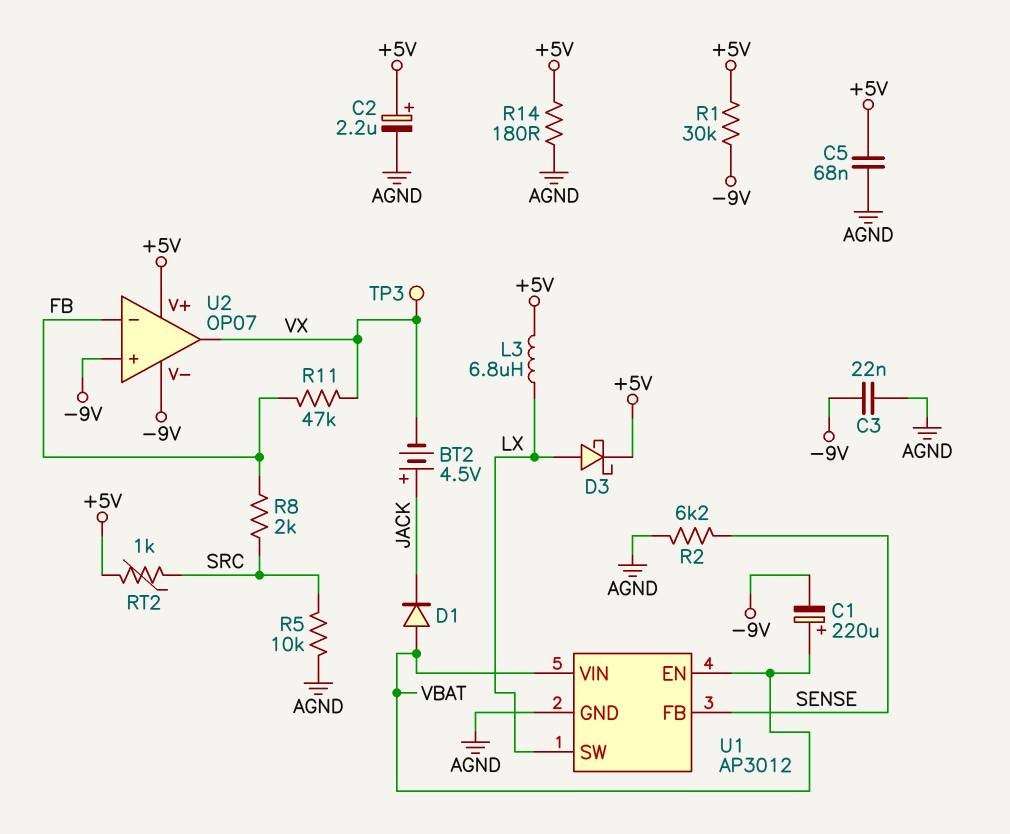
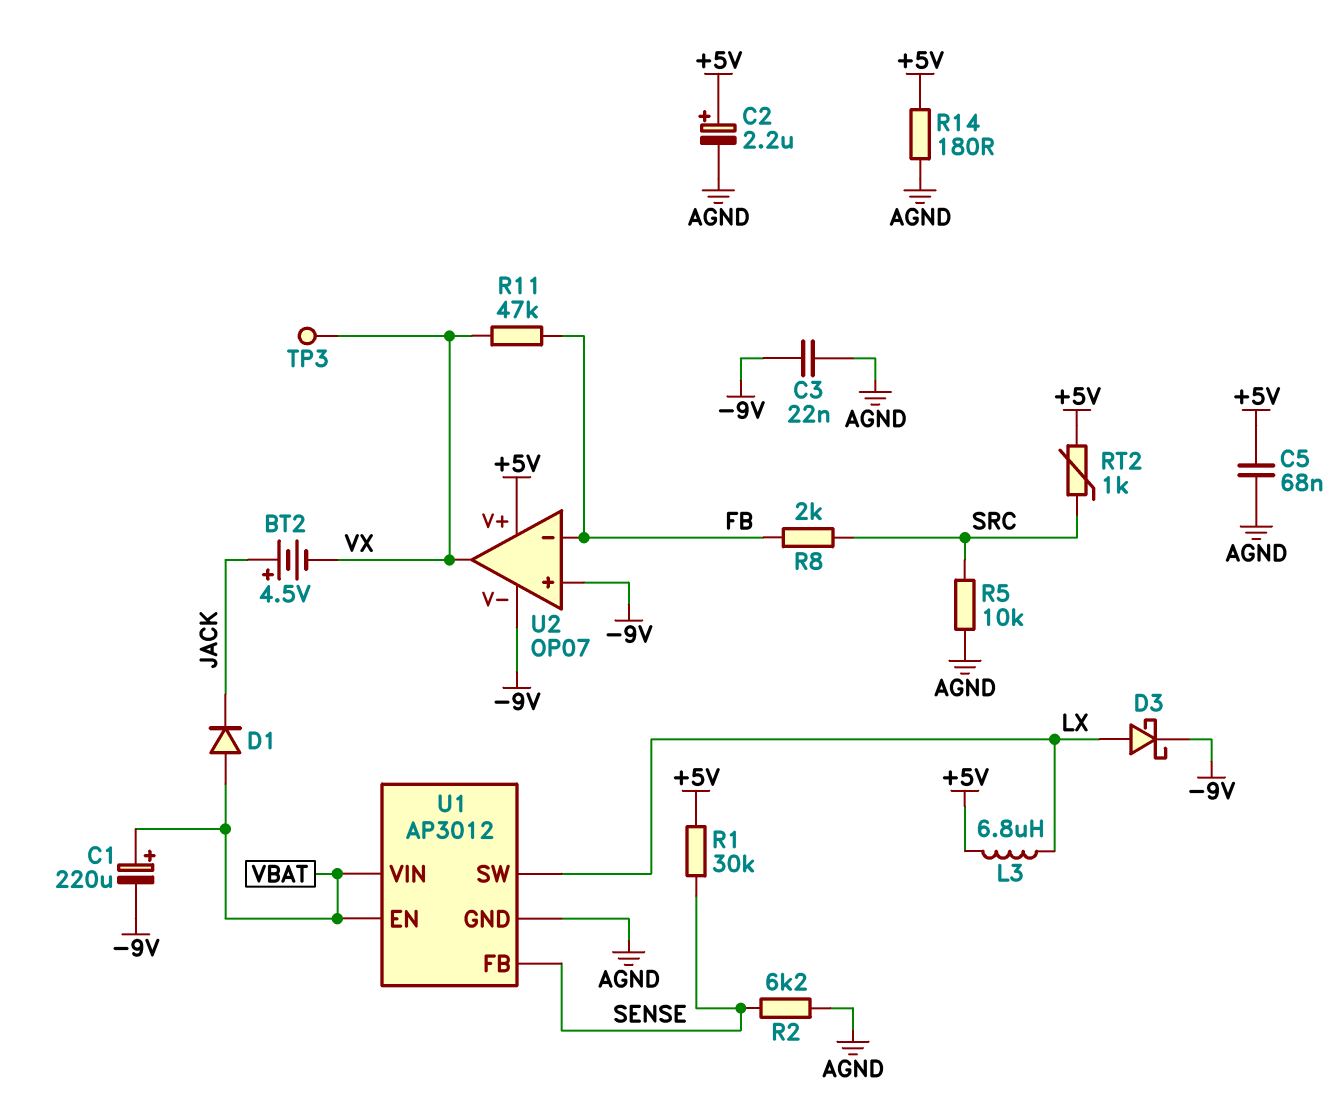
D3: schottky (A LX, K +5V) -> schottky (A LX, K -9V)
R1: 30k (+5V, -9V) -> 30k (+5V, SENSE)

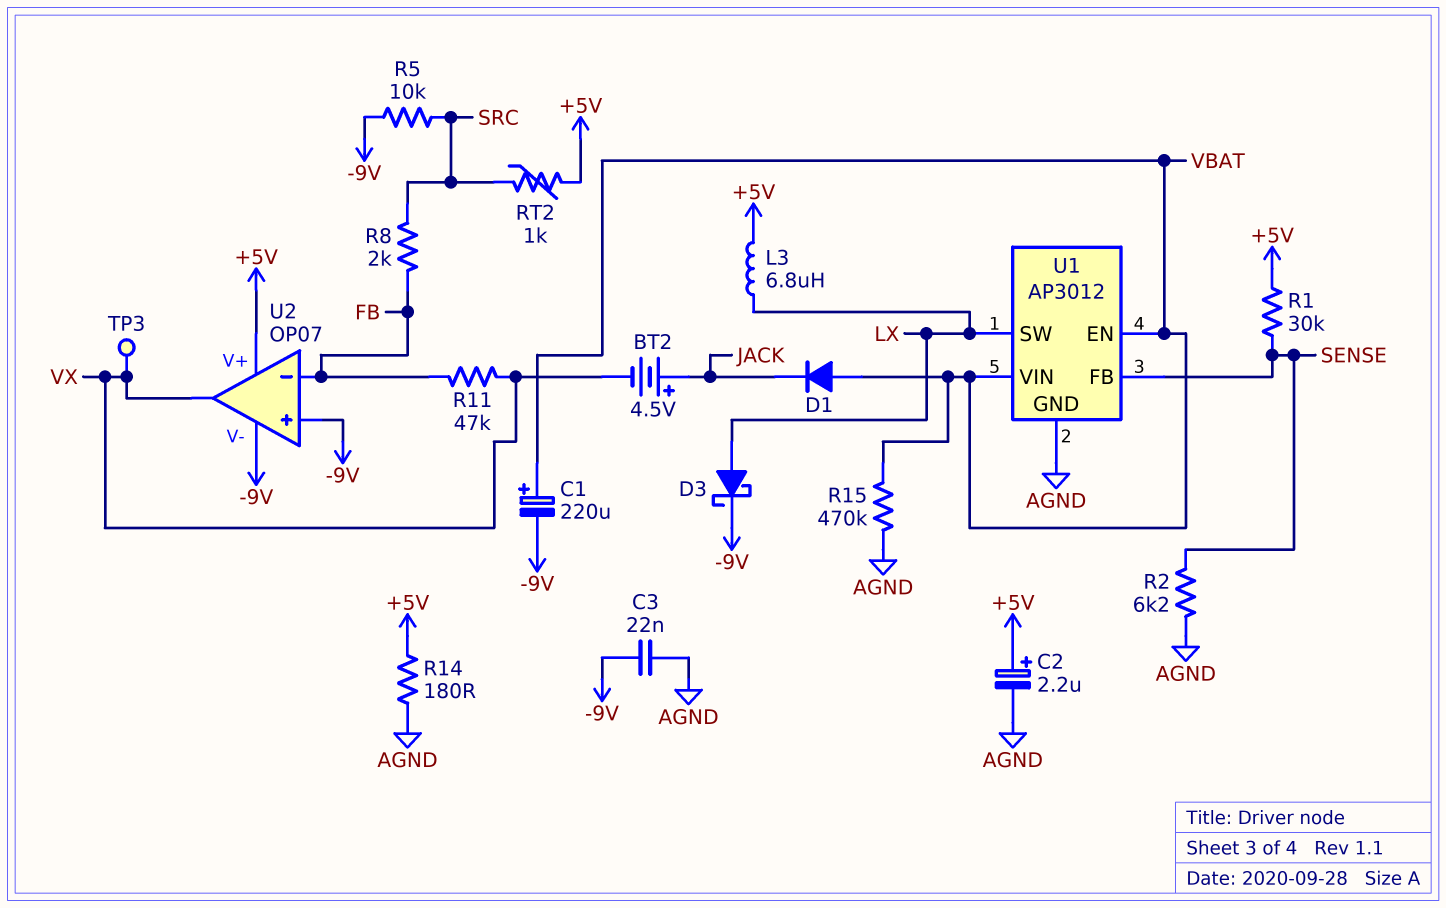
C5: 68nF (+5V, AGND) -> none
R5: 10k (AGND, SRC) -> 10k (-9V, SRC)
R15: none -> 470k (AGND, VBAT)

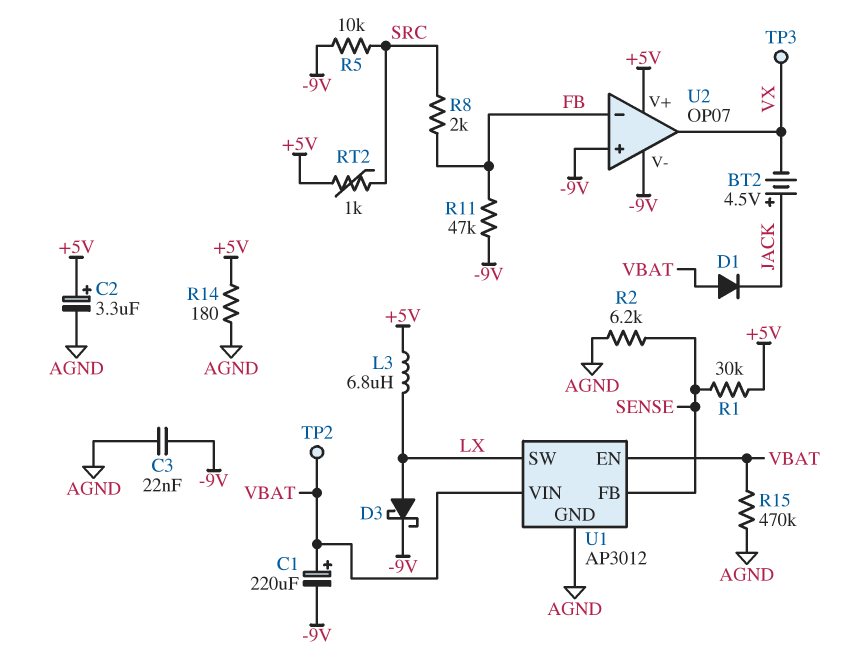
C2: 2.2uF (plus +5V, minus AGND) -> 3.3uF (plus +5V, minus AGND)
R11: 47k (FB, VX) -> 47k (-9V, FB)
TP2: none -> test point (VBAT)

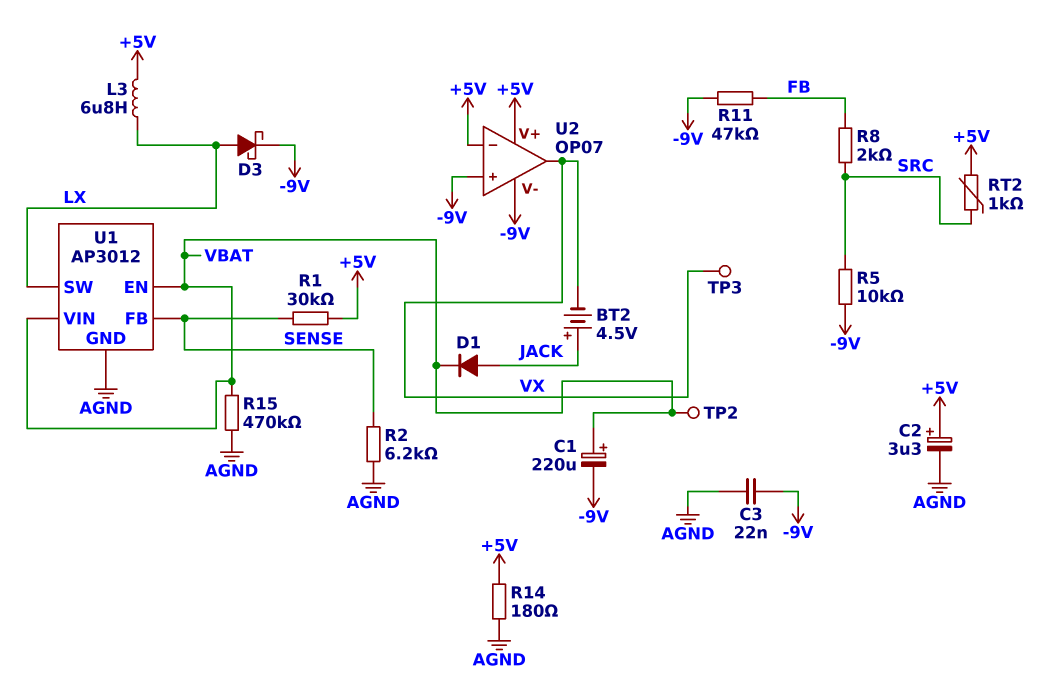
D1: diode (A VBAT, K JACK) -> diode (A JACK, K VBAT)
U2 pin in-: FB -> +5V

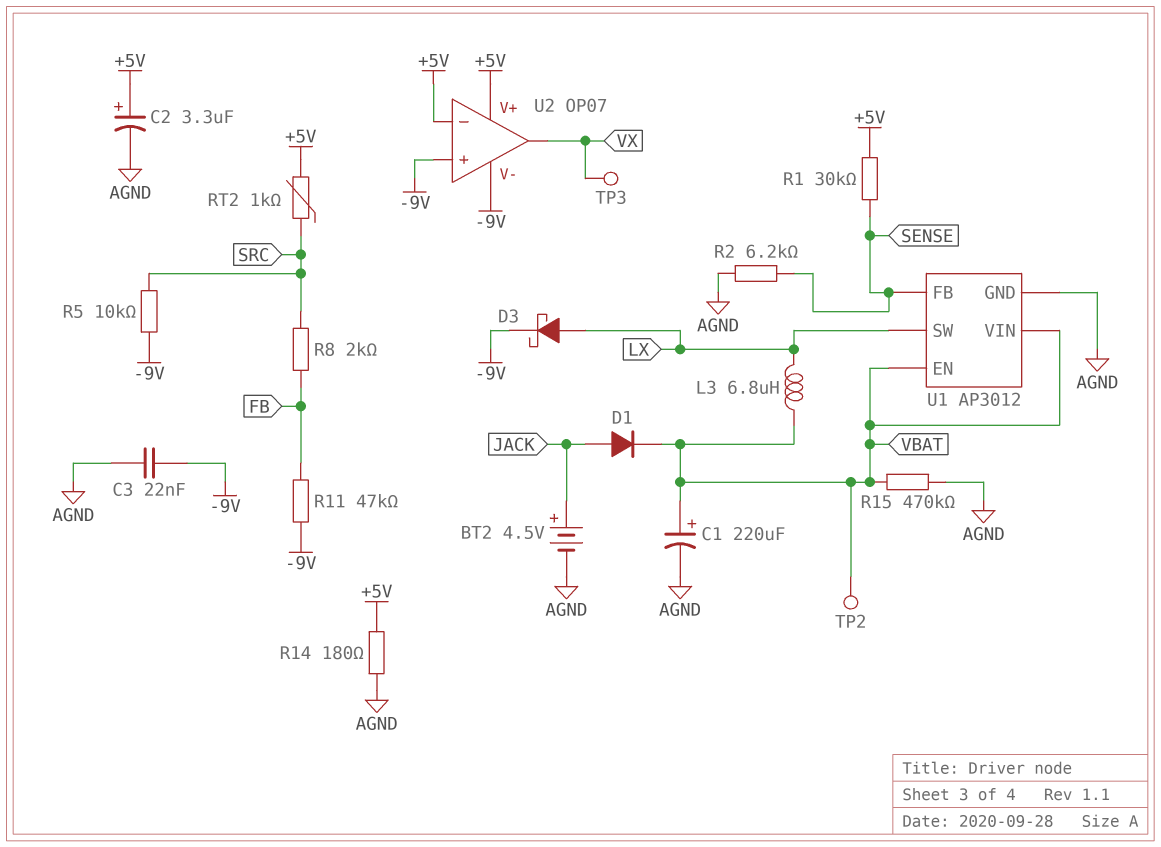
BT2: 4.5V (plus JACK, minus VX) -> 4.5V (plus JACK, minus AGND)
C1: 220uF (plus VBAT, minus -9V) -> 220uF (plus VBAT, minus AGND)
L3: 6.8uH (+5V, LX) -> 6.8uH (LX, VBAT)

